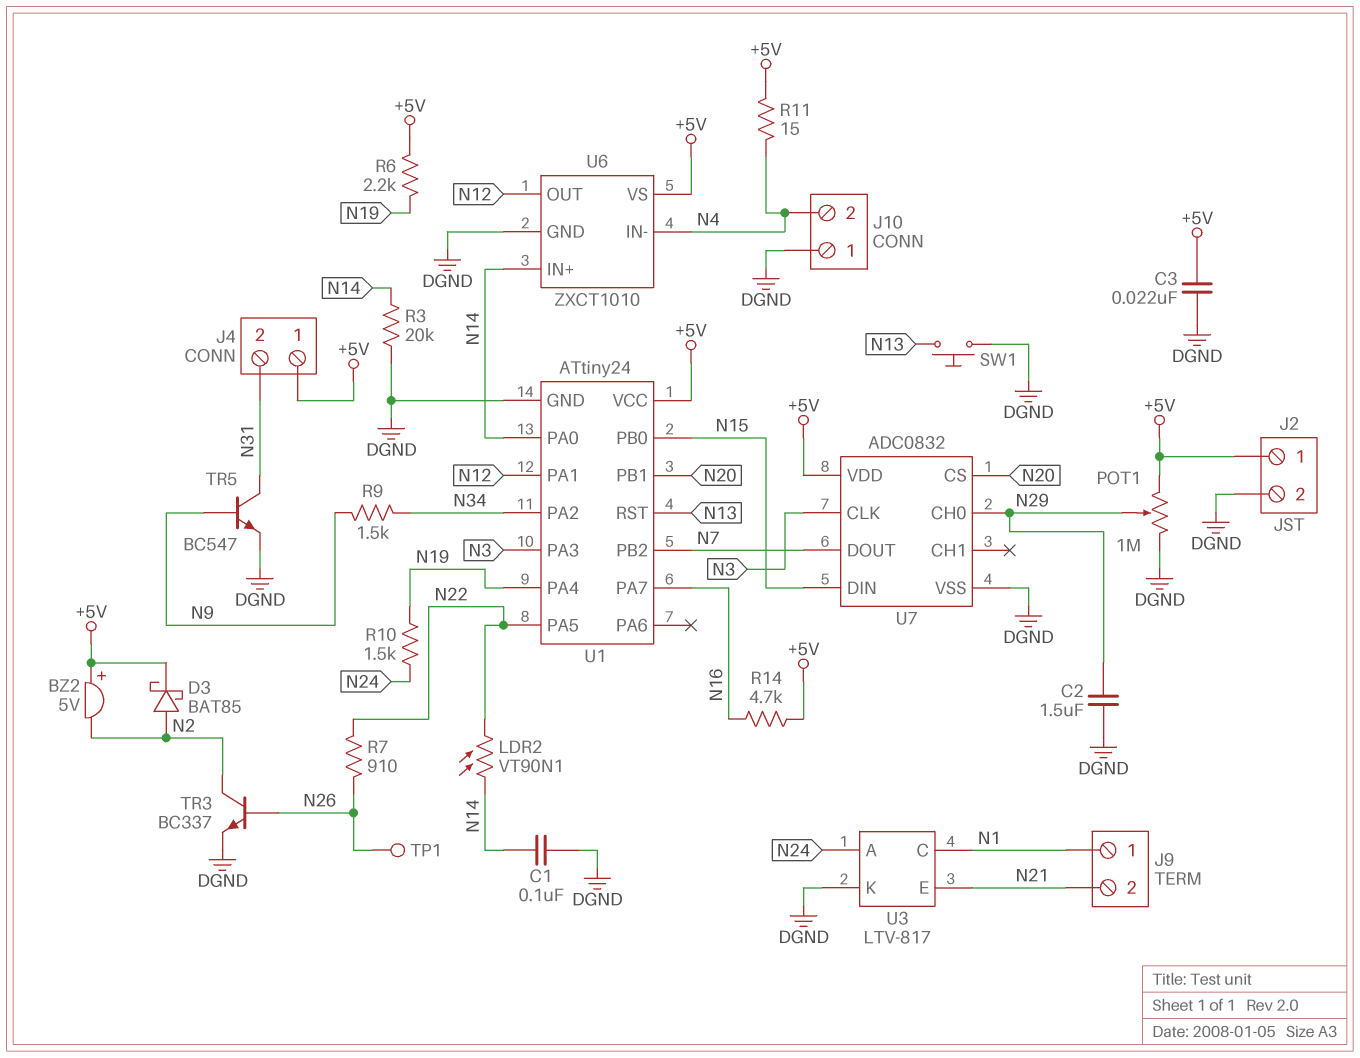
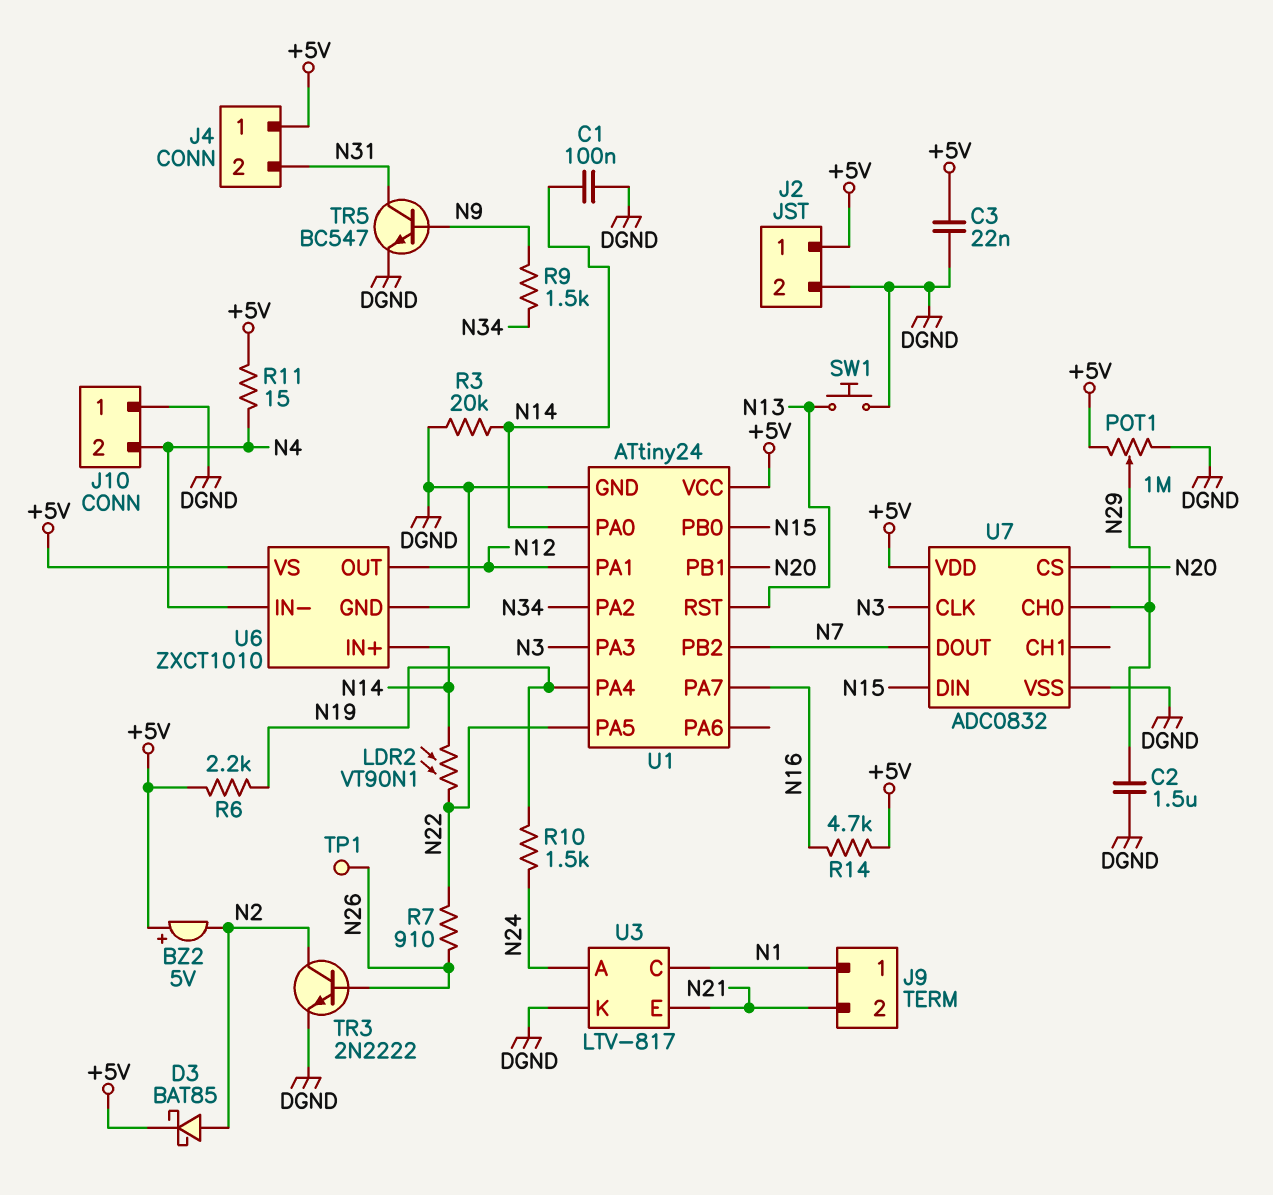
TR3: NPN BC337 (B N26, C N2, E DGND) -> NPN 2N2222 (B N26, C N2, E DGND)

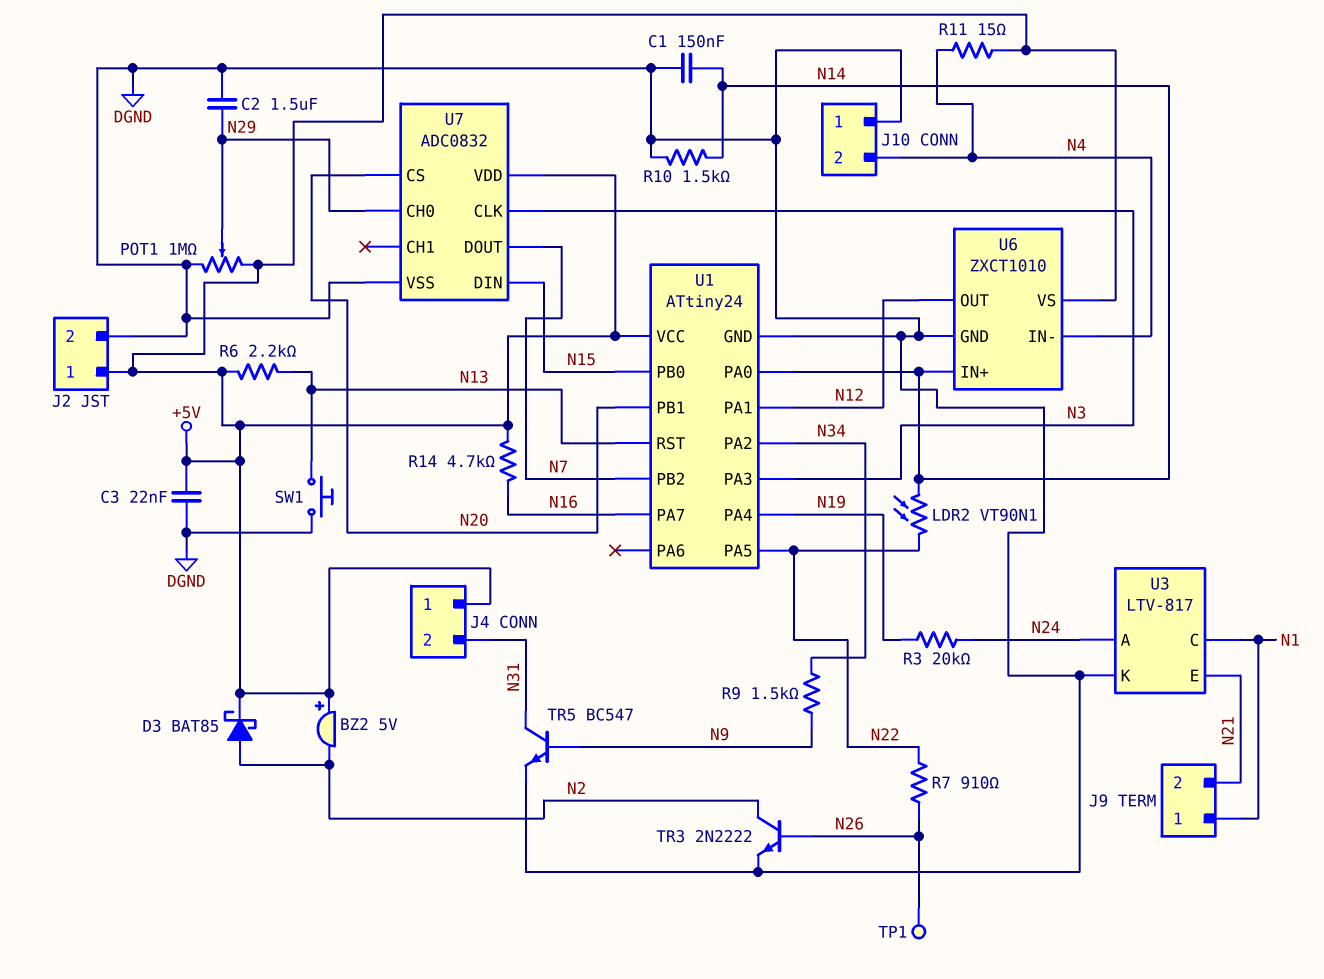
C1: 100nF (DGND, N14) -> 150nF (DGND, N14)
R3: 20k (DGND, N14) -> 20k (N19, N24)
R6: 2.2k (+5V, N19) -> 2.2k (+5V, N13)
R10: 1.5k (N19, N24) -> 1.5k (DGND, N14)

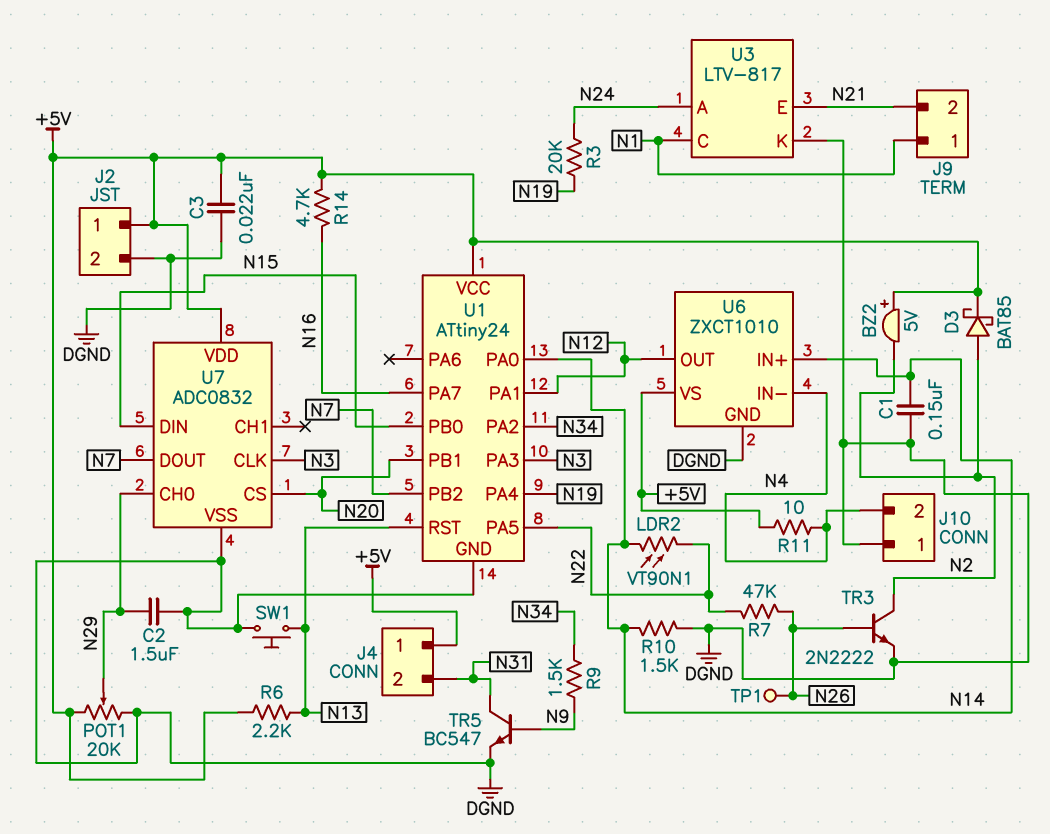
POT1: 1M (+5V, DGND, wiper N29) -> 20k (+5V, DGND, wiper N29)
R7: 910 (N22, N26) -> 47k (N22, N26)
R11: 15 (+5V, N4) -> 10 (+5V, N4)

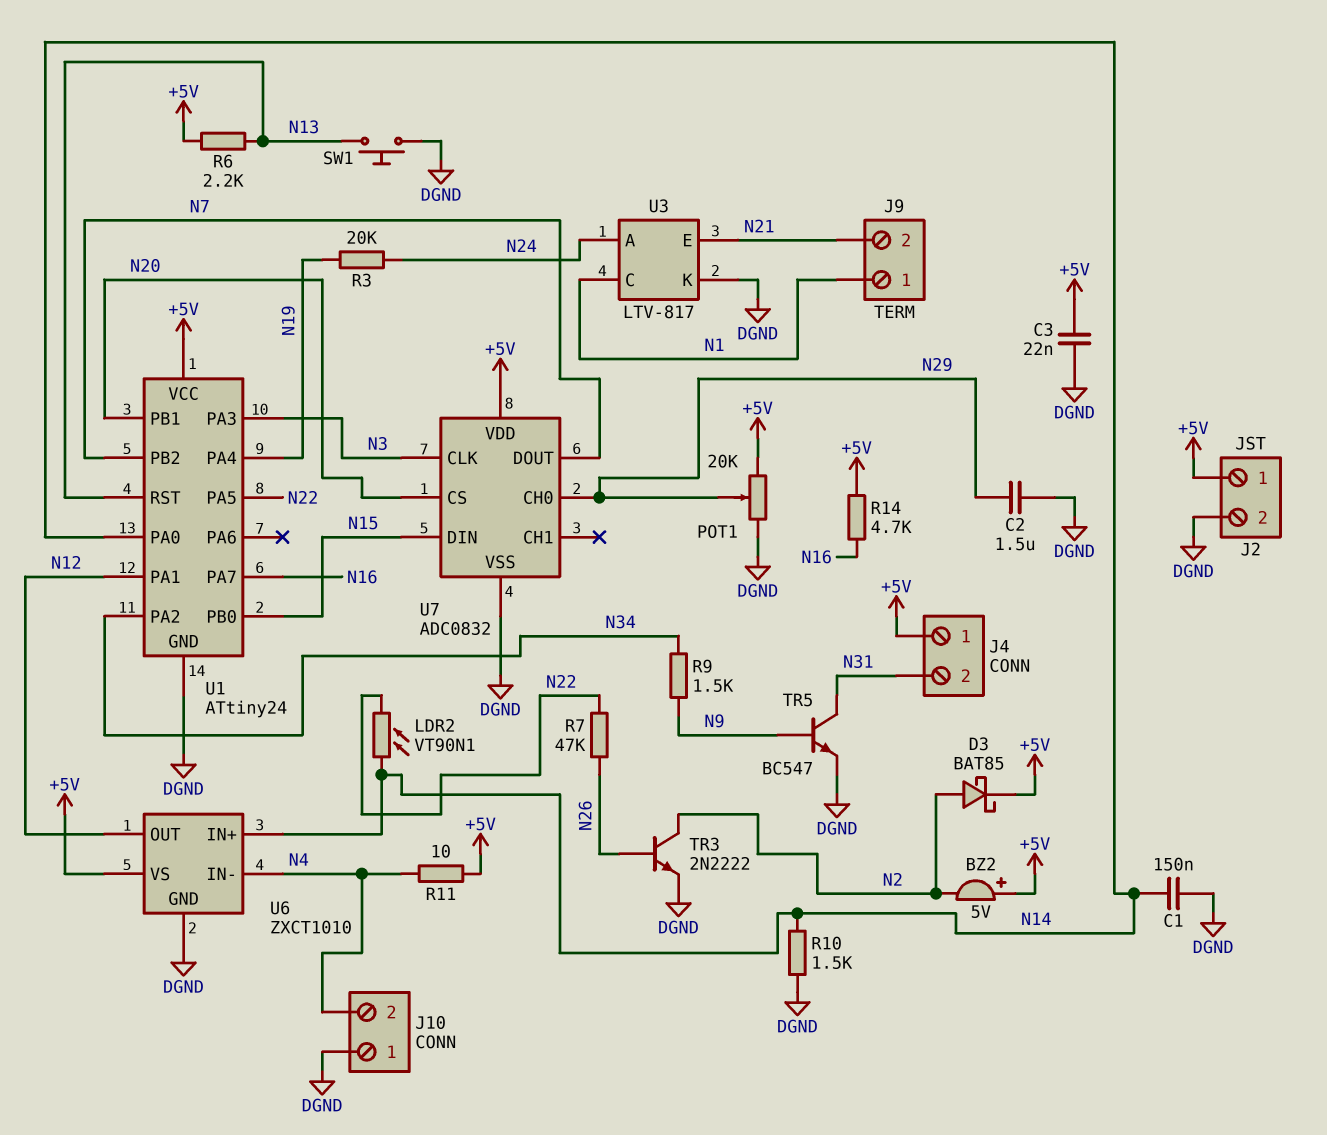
TP1: test point (N26) -> none

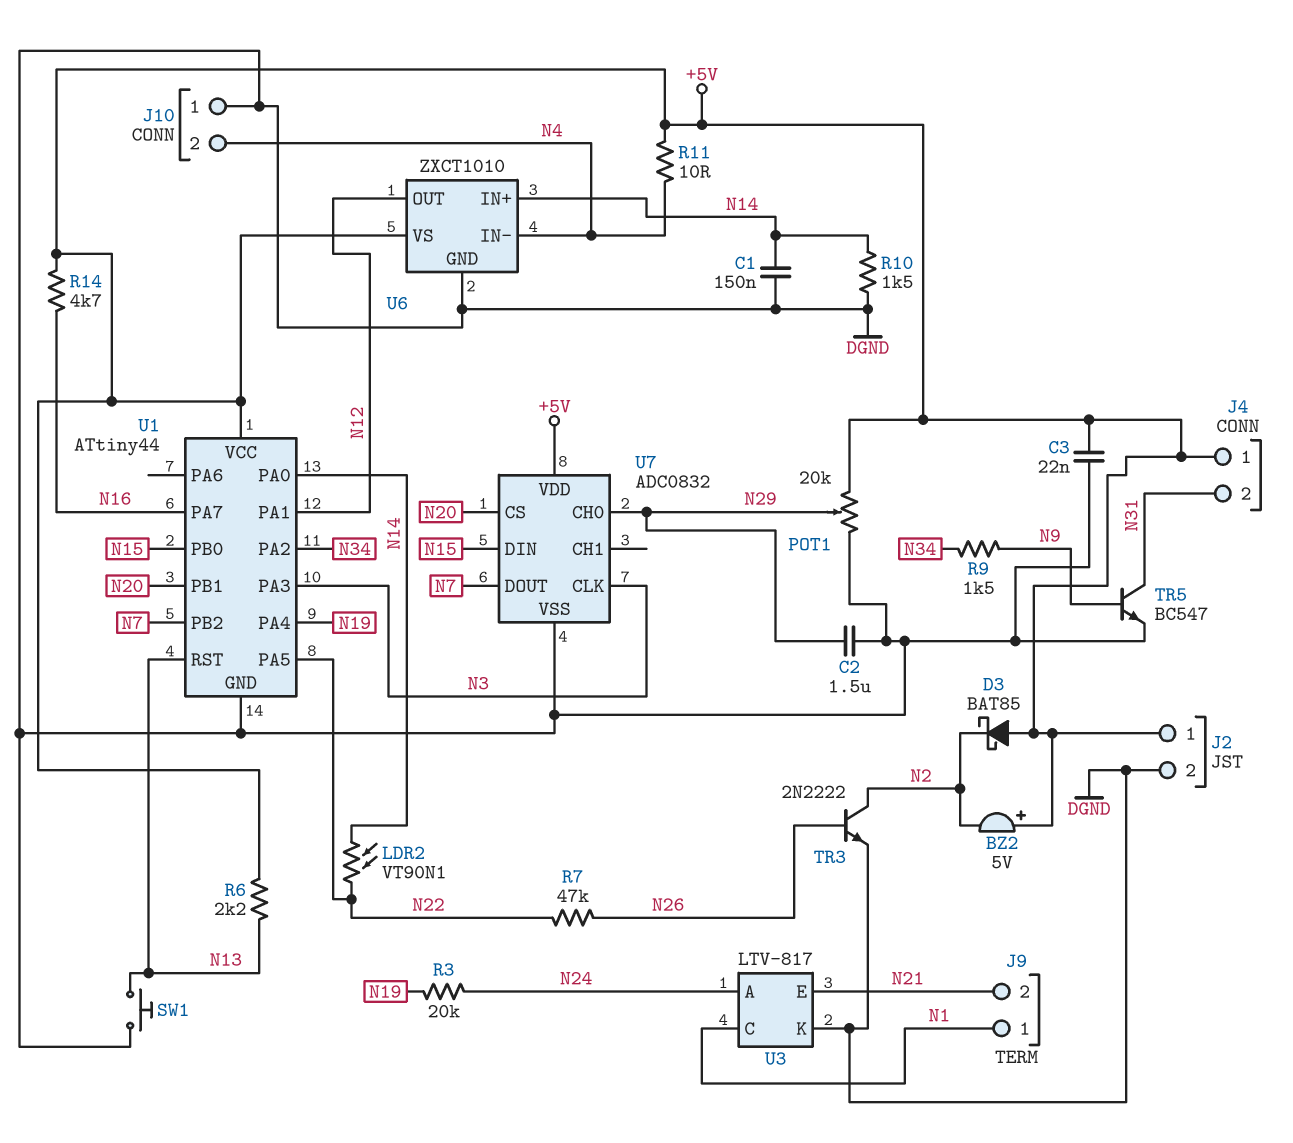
D3: schottky BAT85 (A N2, K +5V) -> schottky BAT85 (A +5V, K N2)
U1: ATtiny24 -> ATtiny44

